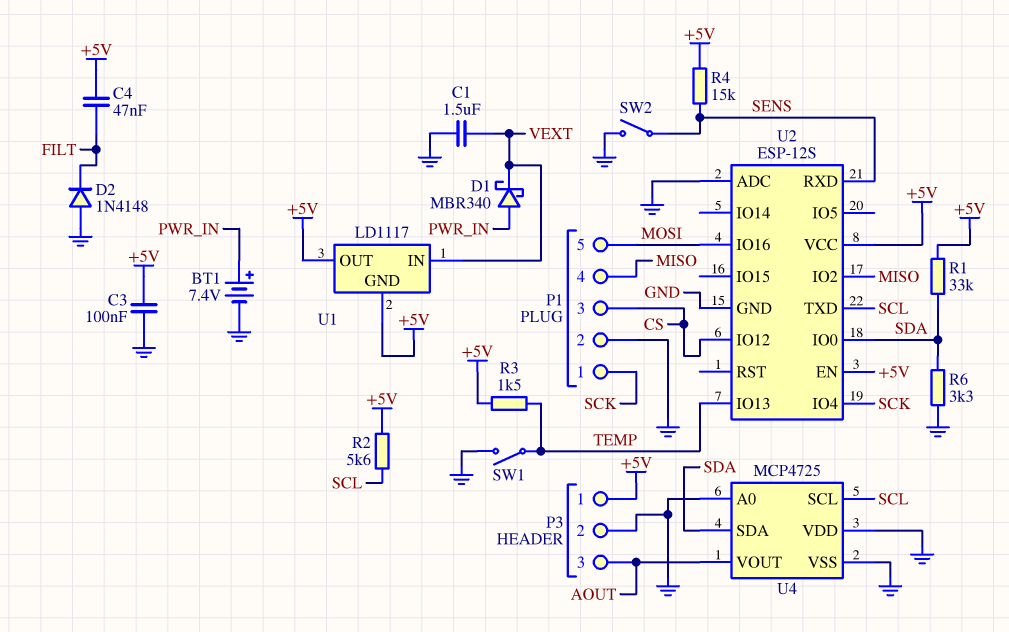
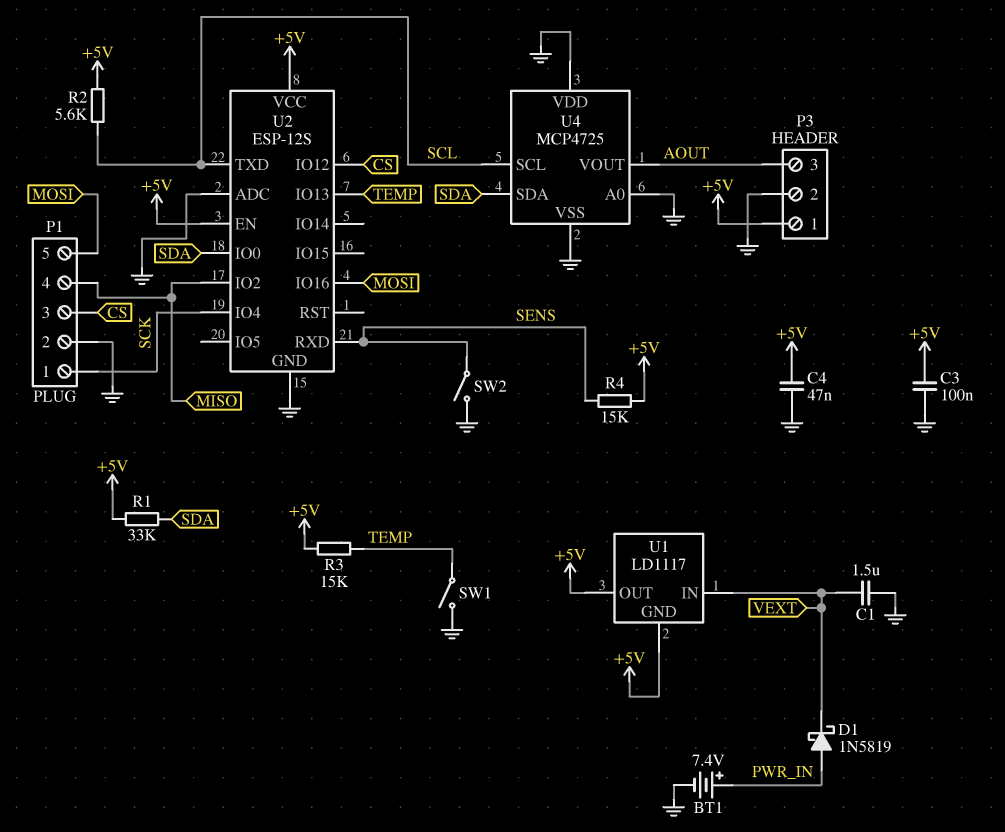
C4: 47nF (+5V, FILT) -> 47nF (+5V, GND)
D1: schottky MBR340 (A PWR_IN, K VEXT) -> schottky 1N5819 (A PWR_IN, K VEXT)
D2: diode 1N4148 (A GND, K FILT) -> none
R3: 1.5k (+5V, TEMP) -> 15k (+5V, TEMP)
R6: 3.3k (GND, SDA) -> none

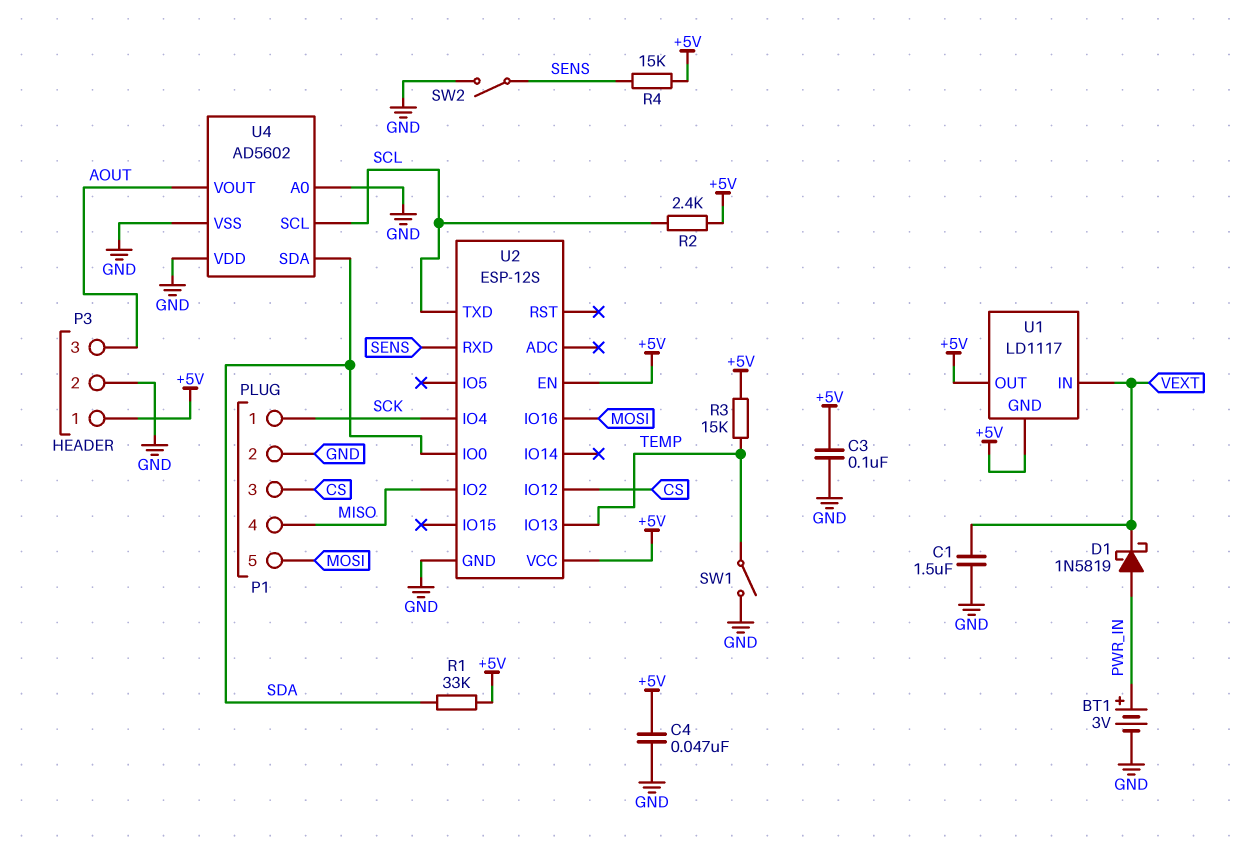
BT1: 7.4V (plus PWR_IN, minus GND) -> 3V (plus PWR_IN, minus GND)
R2: 5.6k (+5V, SCL) -> 2.4k (+5V, SCL)
U2 pin ADC: GND -> none
U4: MCP4725 -> AD5602

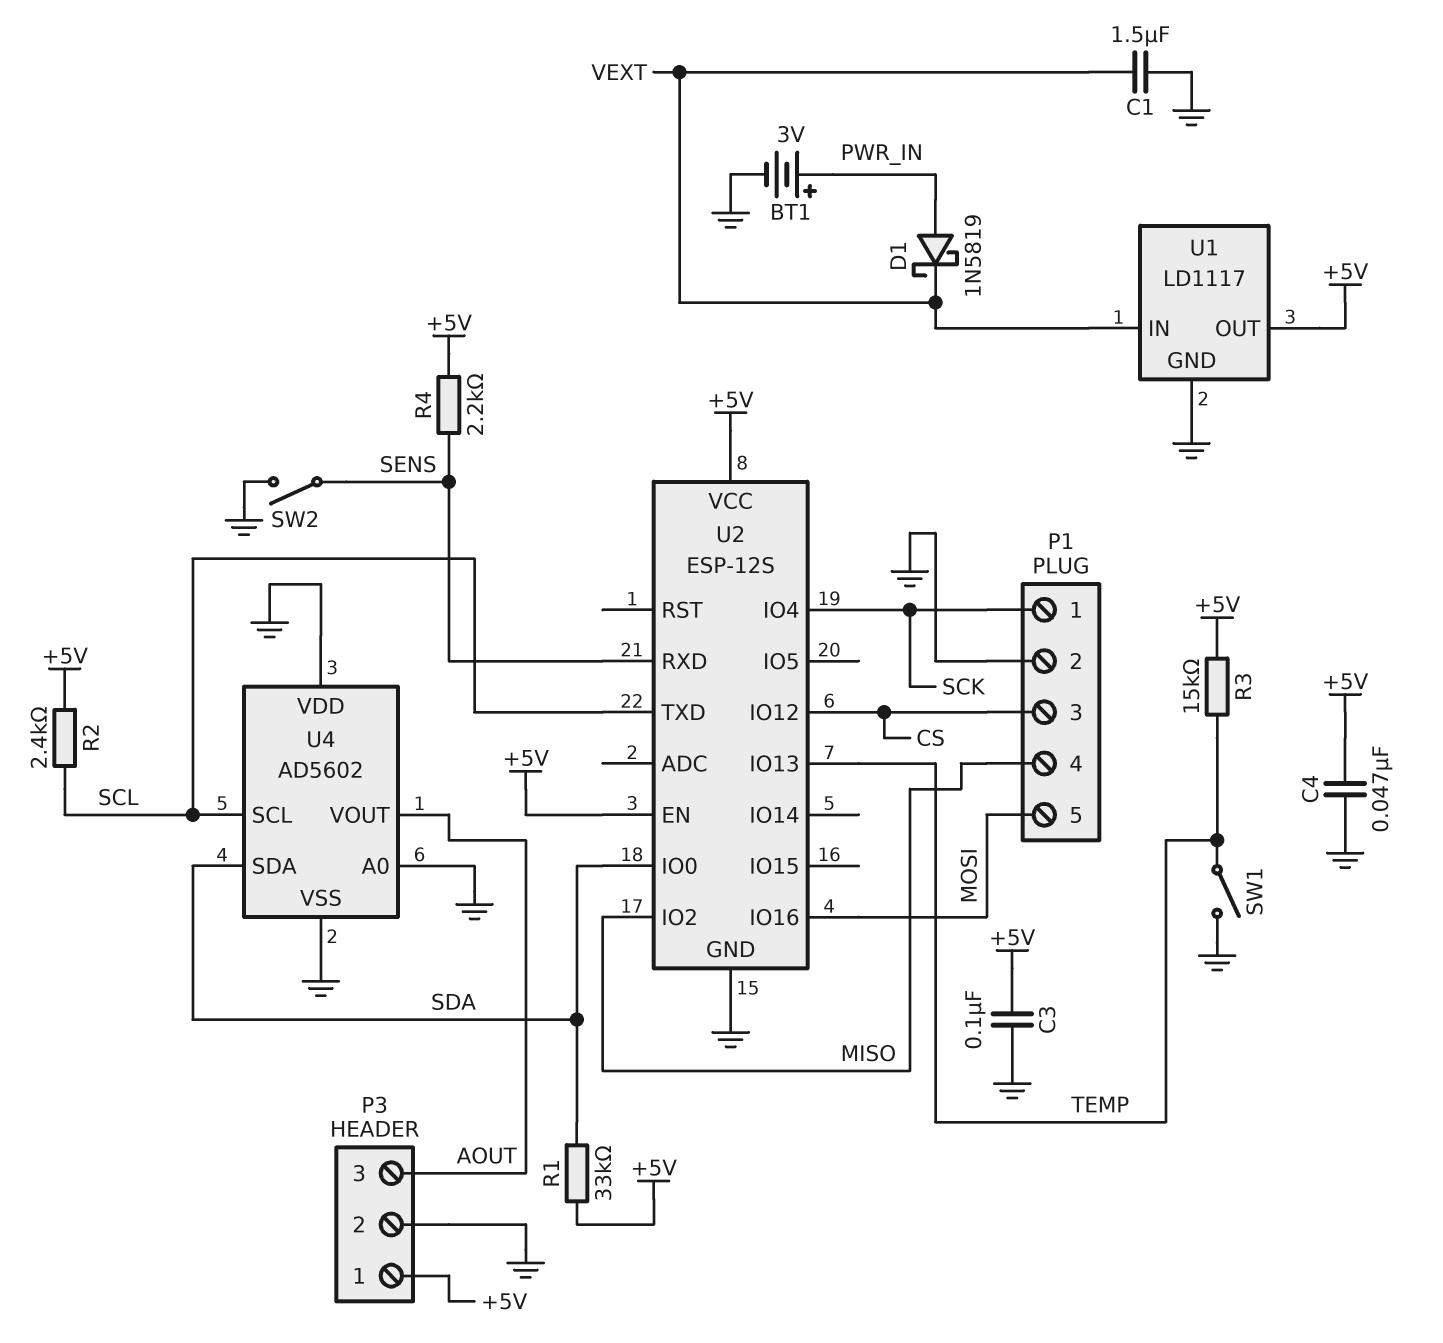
R4: 15k (+5V, SENS) -> 2.2k (+5V, SENS)
U1 pin GND: +5V -> GND

